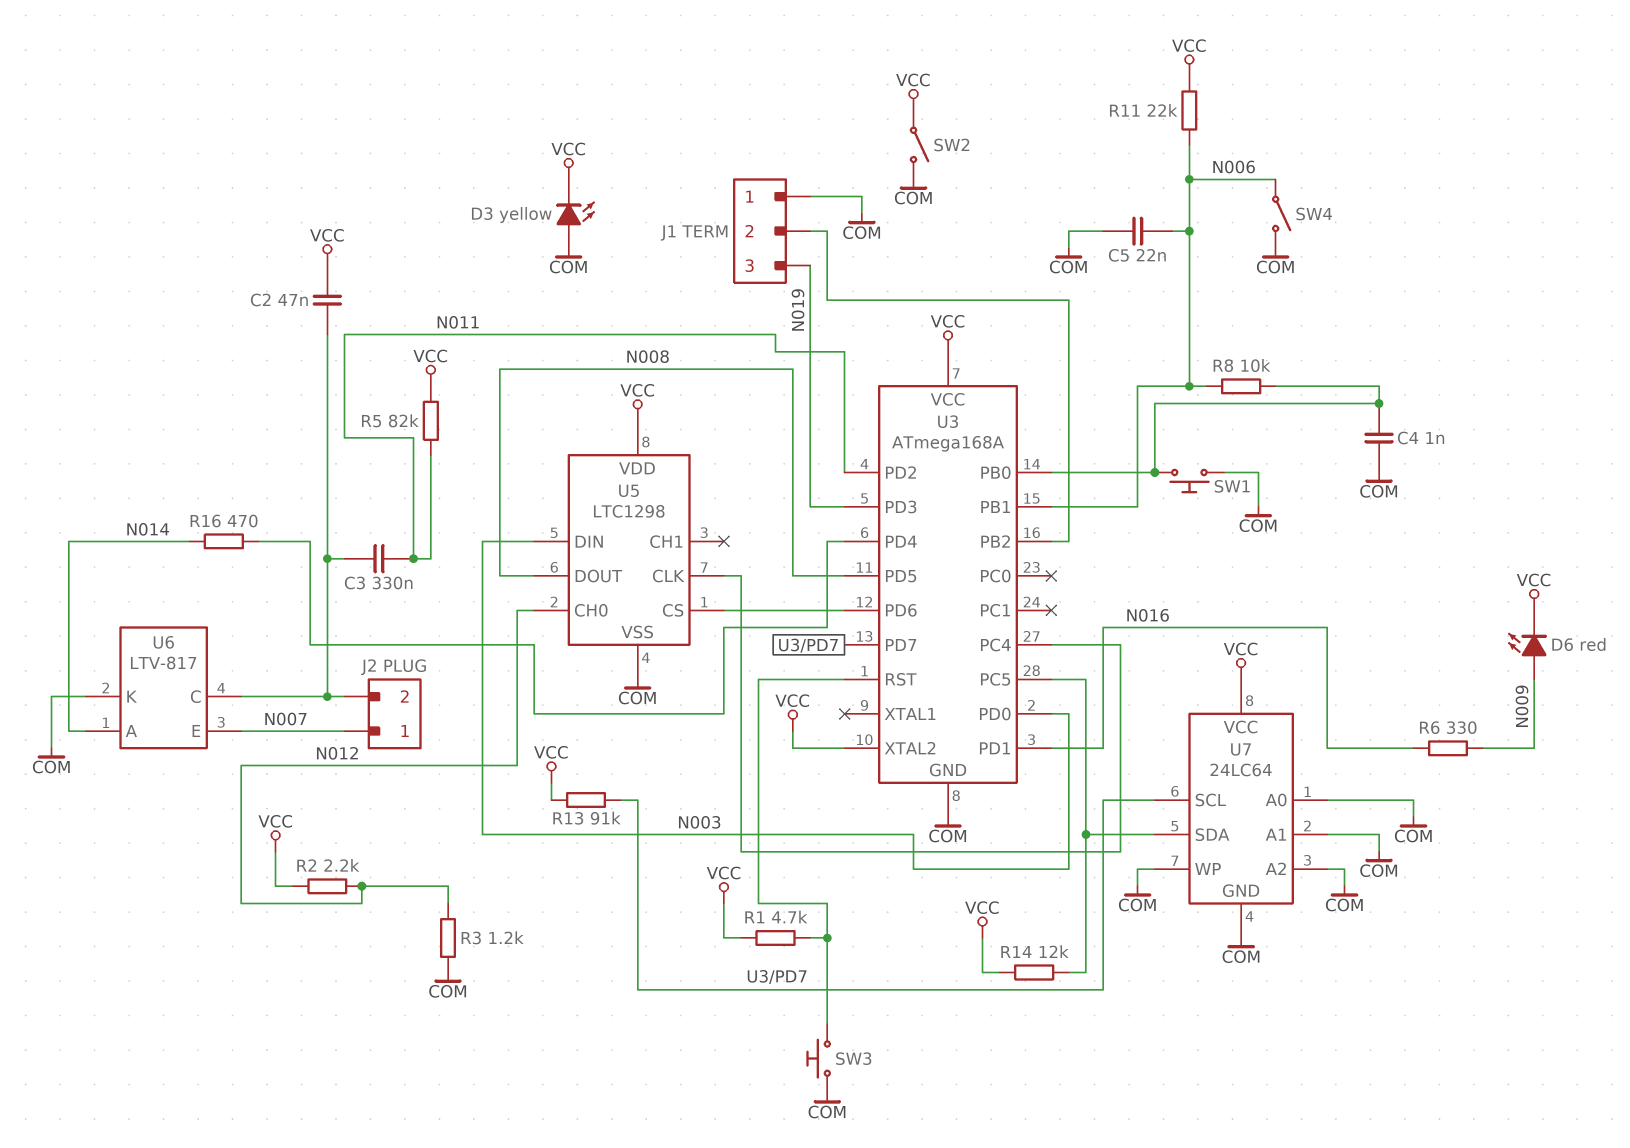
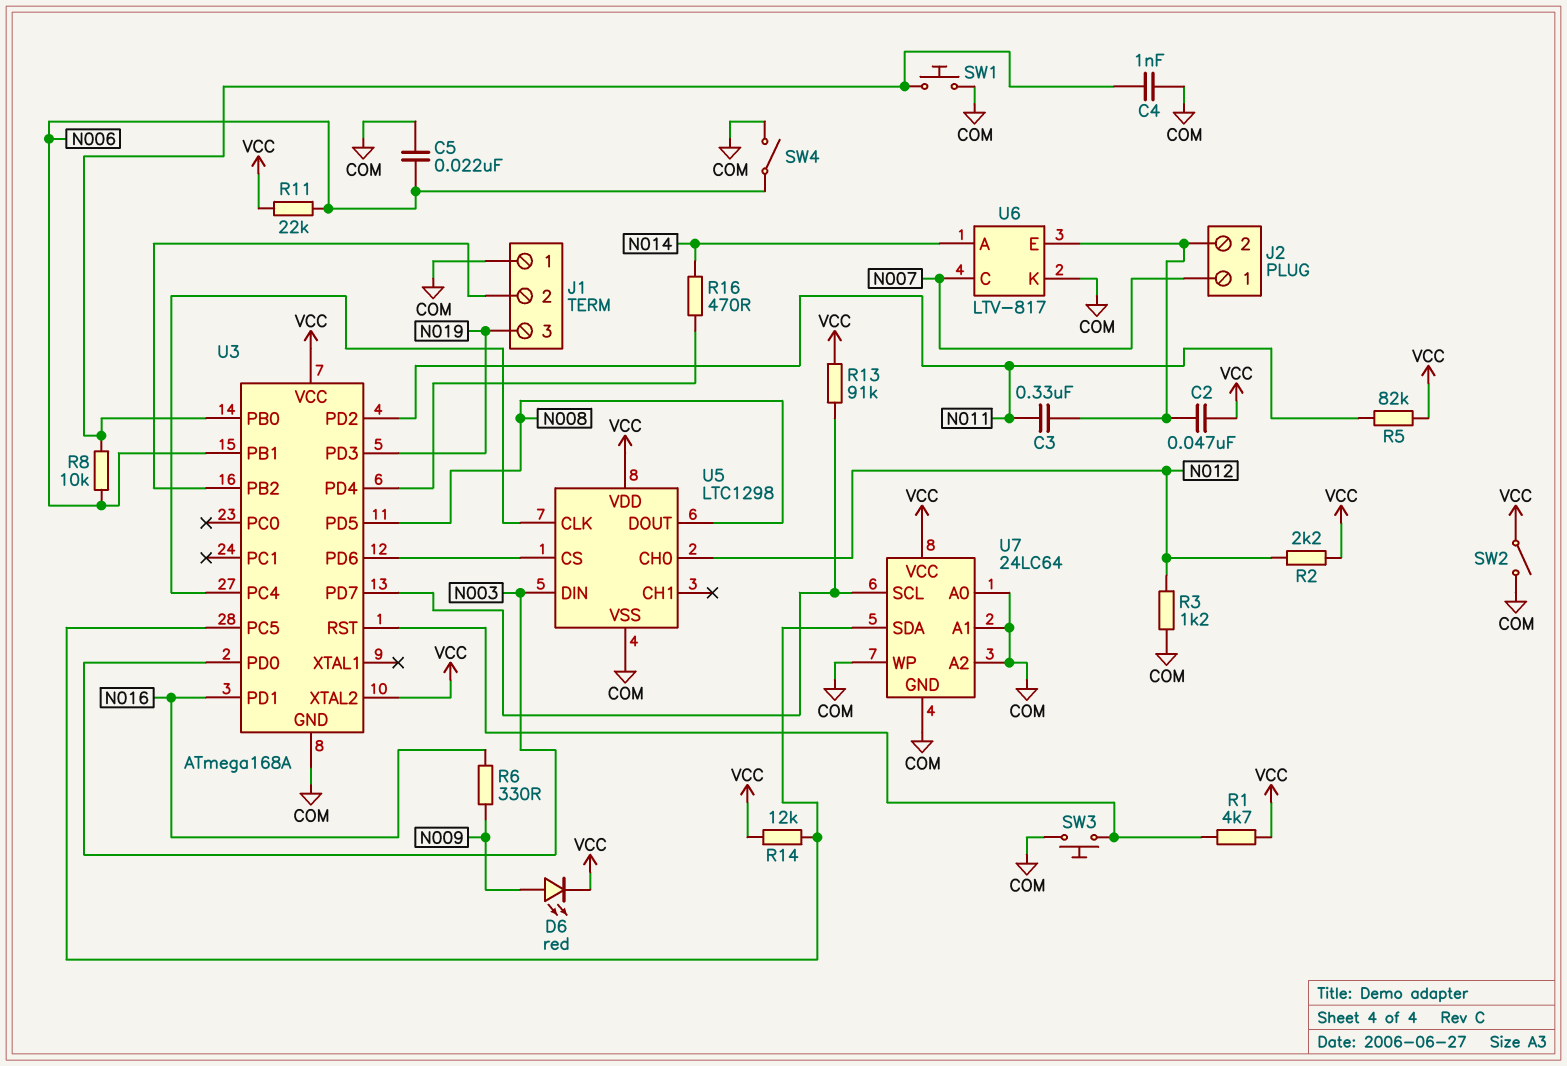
D3: LED yellow (A COM, K VCC) -> none
U6 pin C: J2/2 -> N007
U6 pin E: N007 -> J2/2

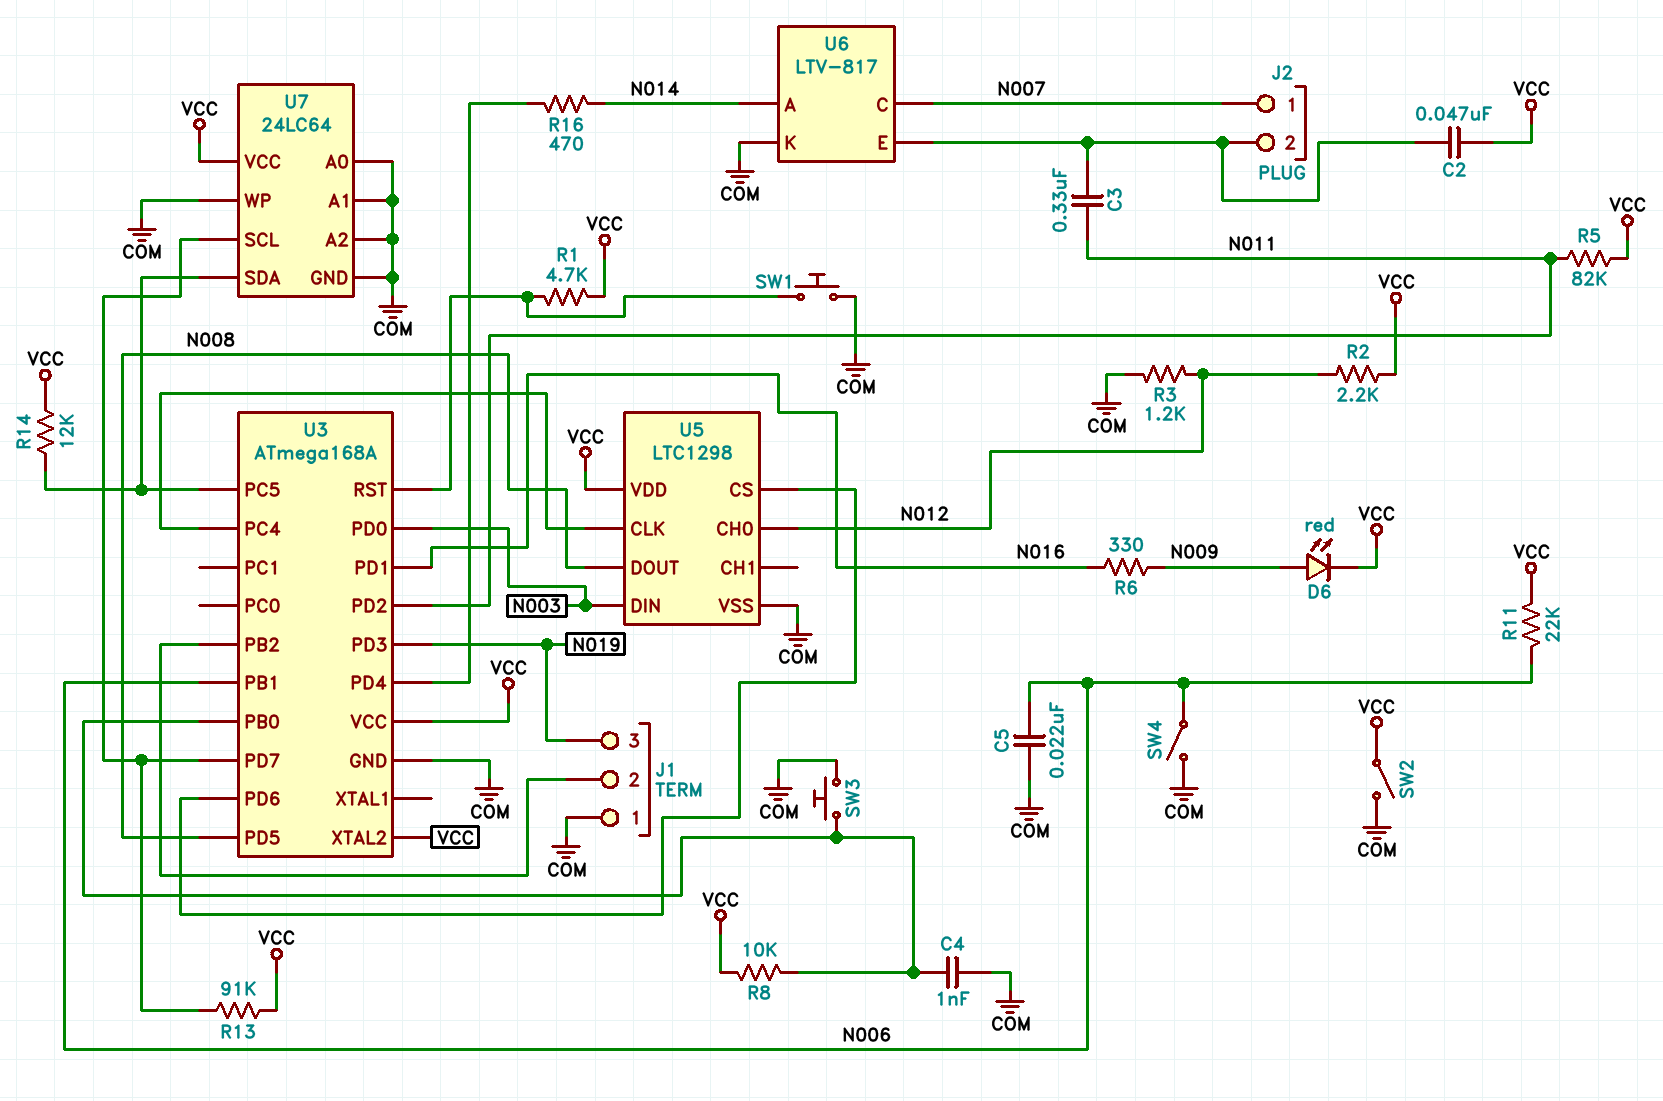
R8: 10k (N006, U3/PB0) -> 10k (U3/PB0, VCC)
SW1: button (COM, U3/PB0) -> button (COM, U3/RST)
SW3: button (COM, U3/RST) -> button (COM, U3/PB0)

